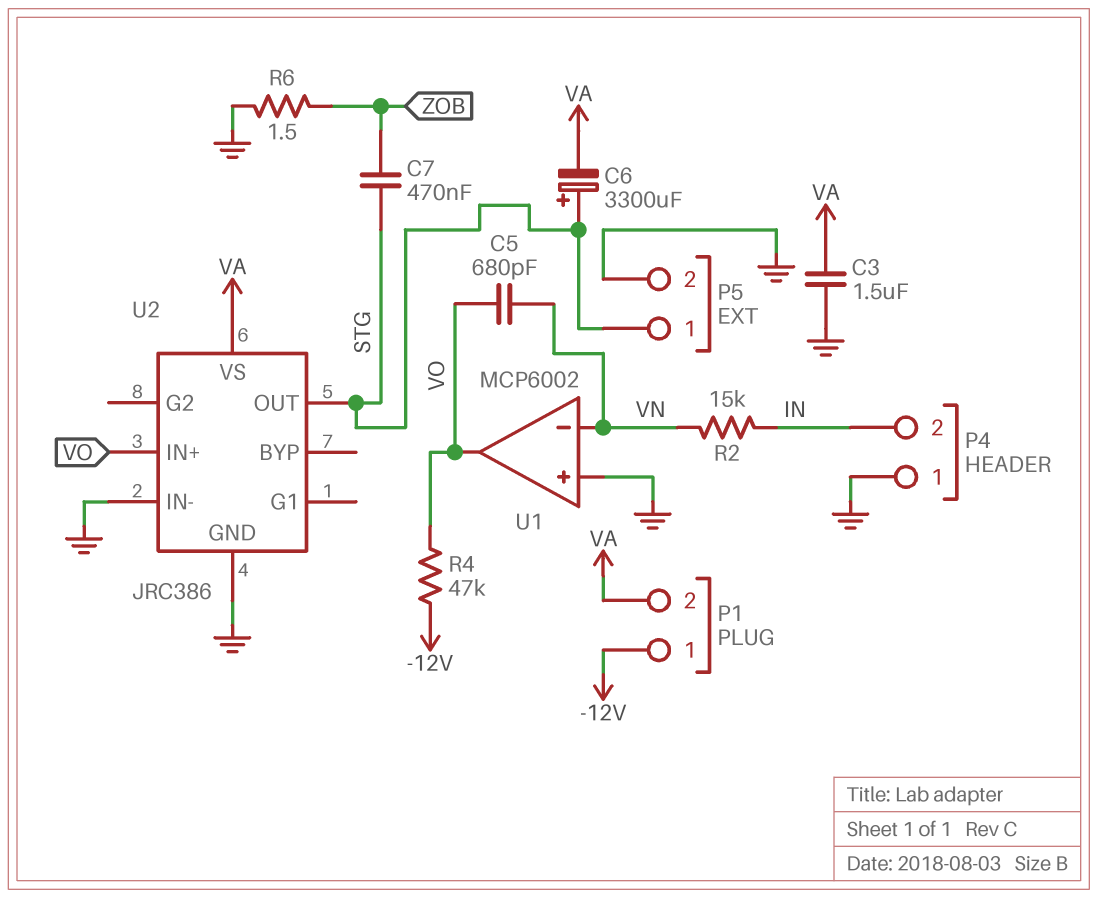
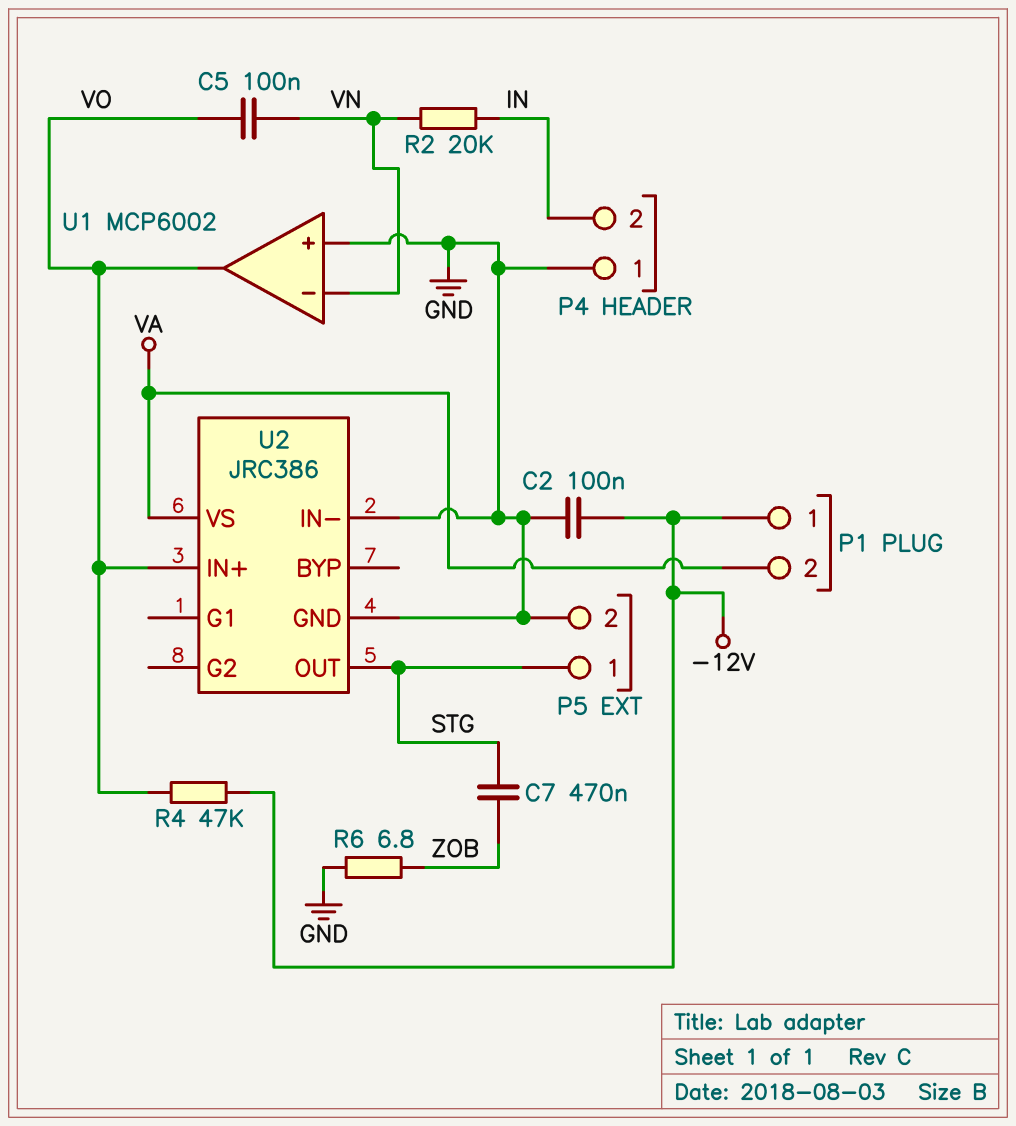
C2: none -> 100nF (-12V, GND)
C3: 1.5uF (GND, VA) -> none
C5: 680pF (VN, VO) -> 100nF (VN, VO)
C6: 3300uF (plus STG, minus VA) -> none
R2: 15k (IN, VN) -> 20k (IN, VN)
R6: 1.5 (GND, ZOB) -> 6.8 (GND, ZOB)

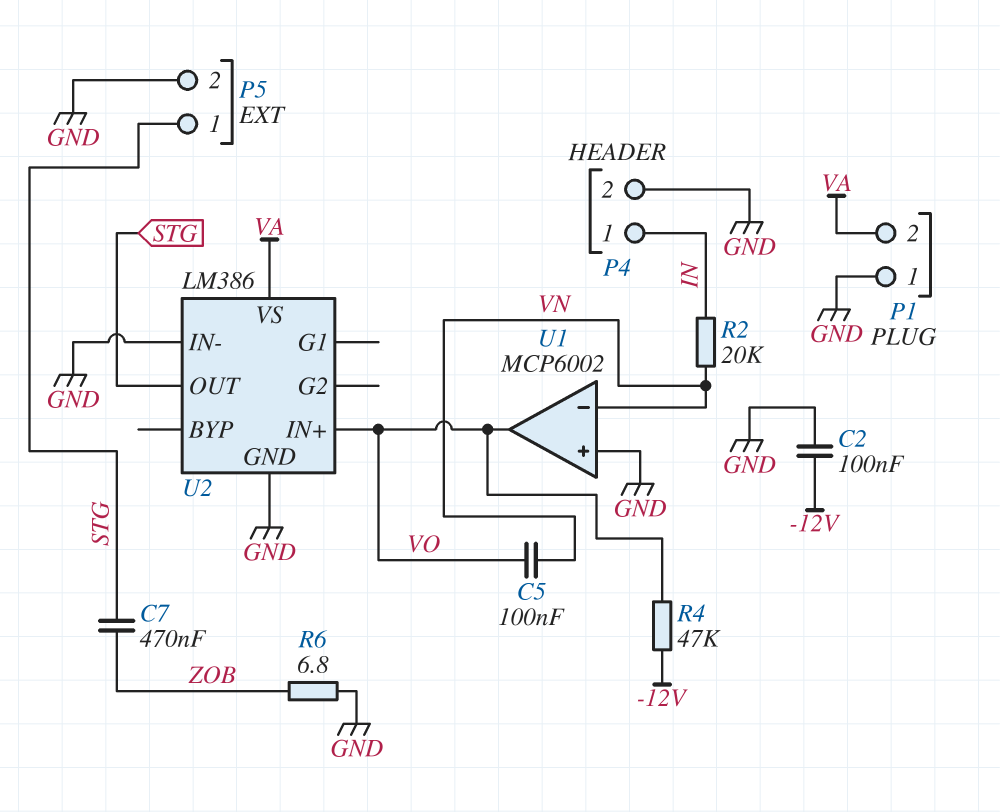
P1 pin 1: -12V -> GND
P4 pin 1: GND -> IN
P4 pin 2: IN -> GND
U2: JRC386 -> LM386

